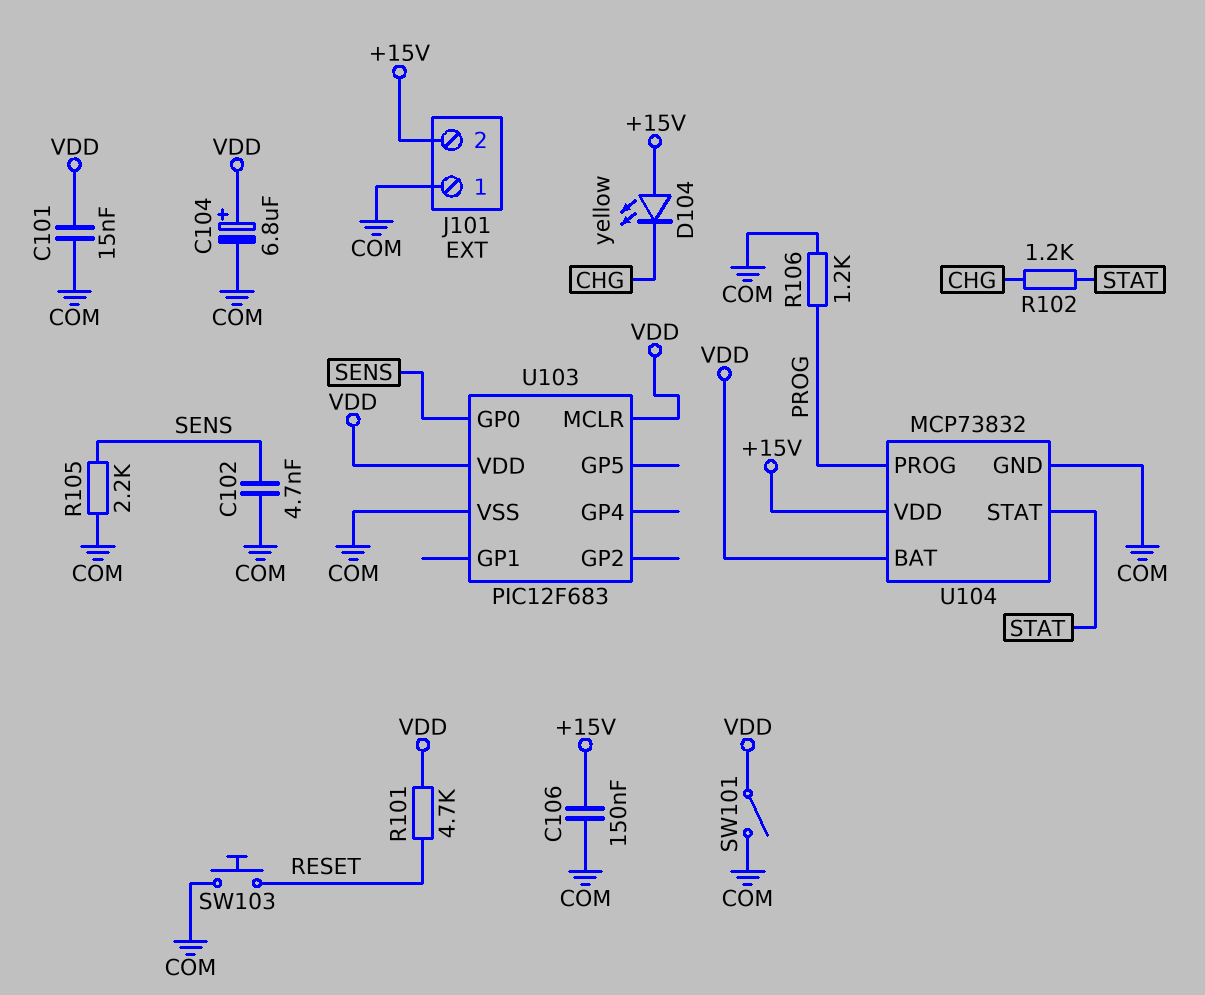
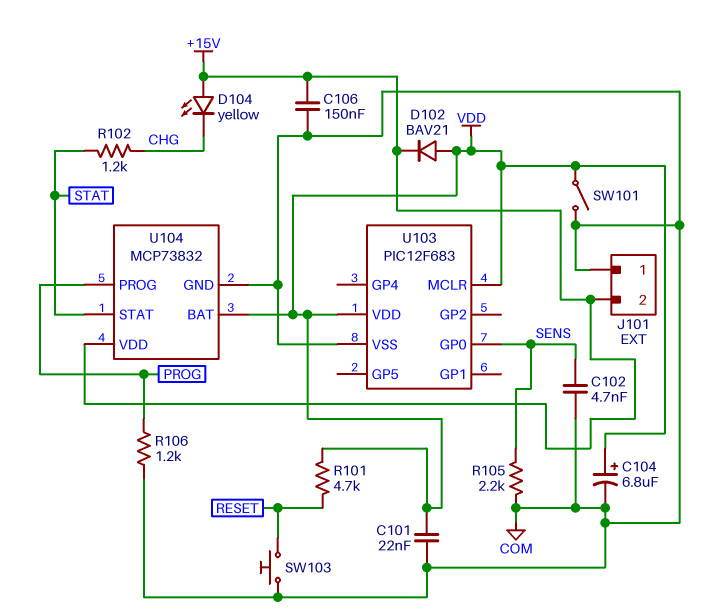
C101: 15nF (COM, VDD) -> 22nF (COM, VDD)
D102: none -> diode BAV21 (A VDD, K +15V)

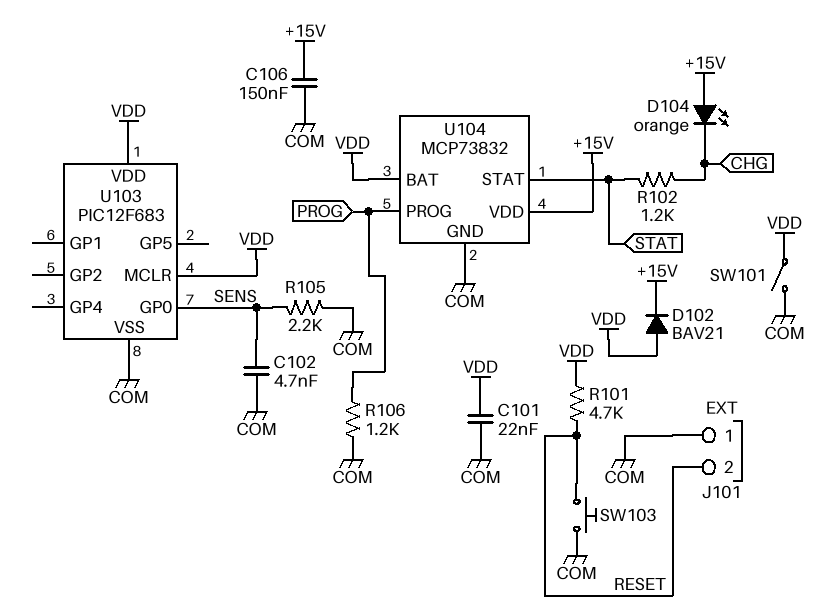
C104: 6.8uF (plus VDD, minus COM) -> none
D104: LED yellow (A +15V, K CHG) -> LED orange (A +15V, K CHG)
J101 pin 2: +15V -> RESET

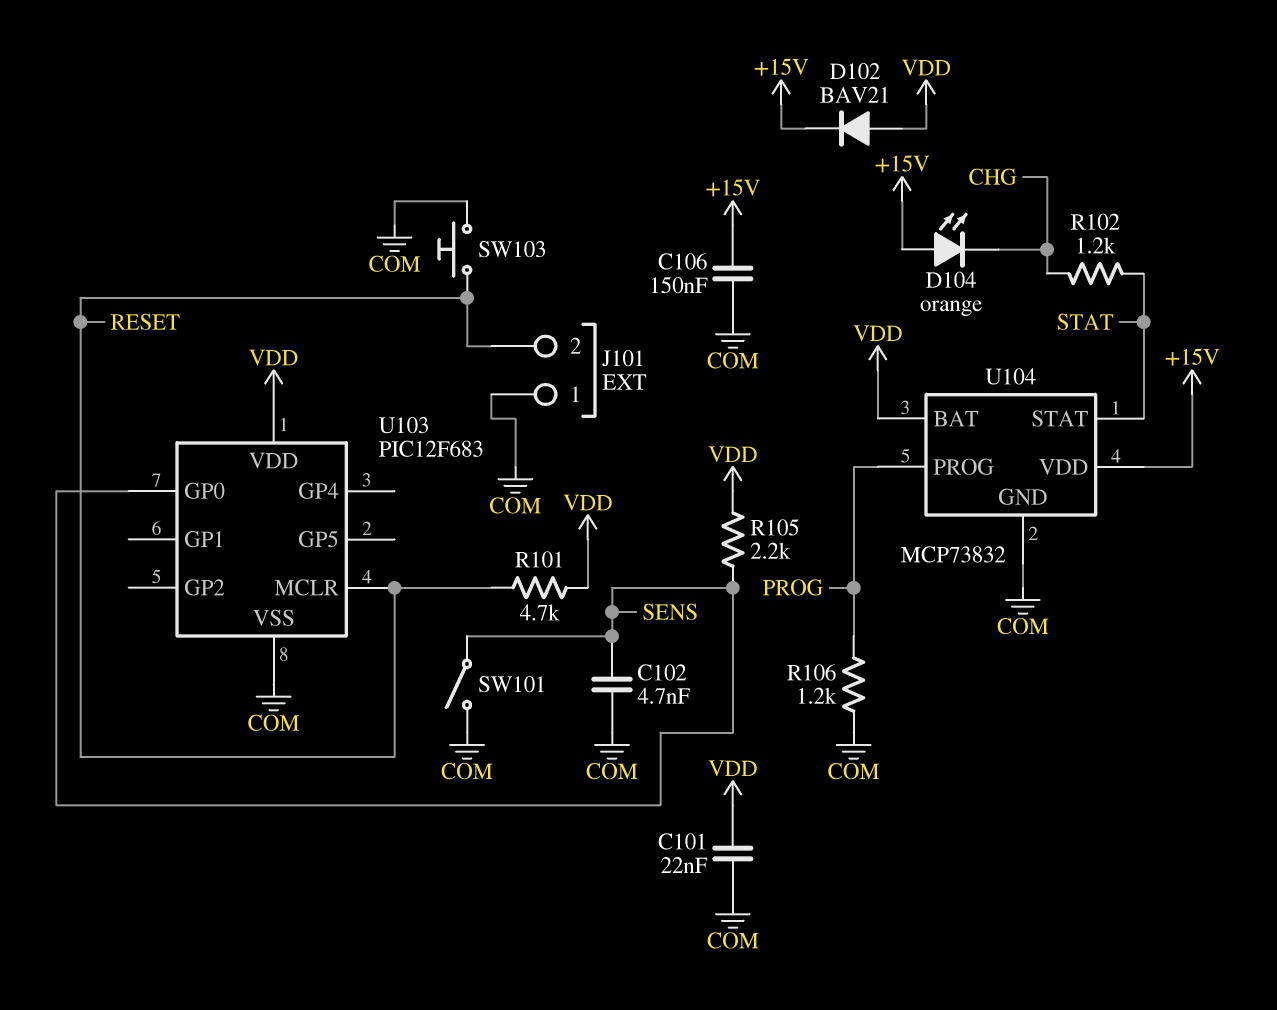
R105: 2.2k (COM, SENS) -> 2.2k (SENS, VDD)
SW101: switch (COM, VDD) -> switch (COM, SENS)
U103 pin MCLR: VDD -> RESET

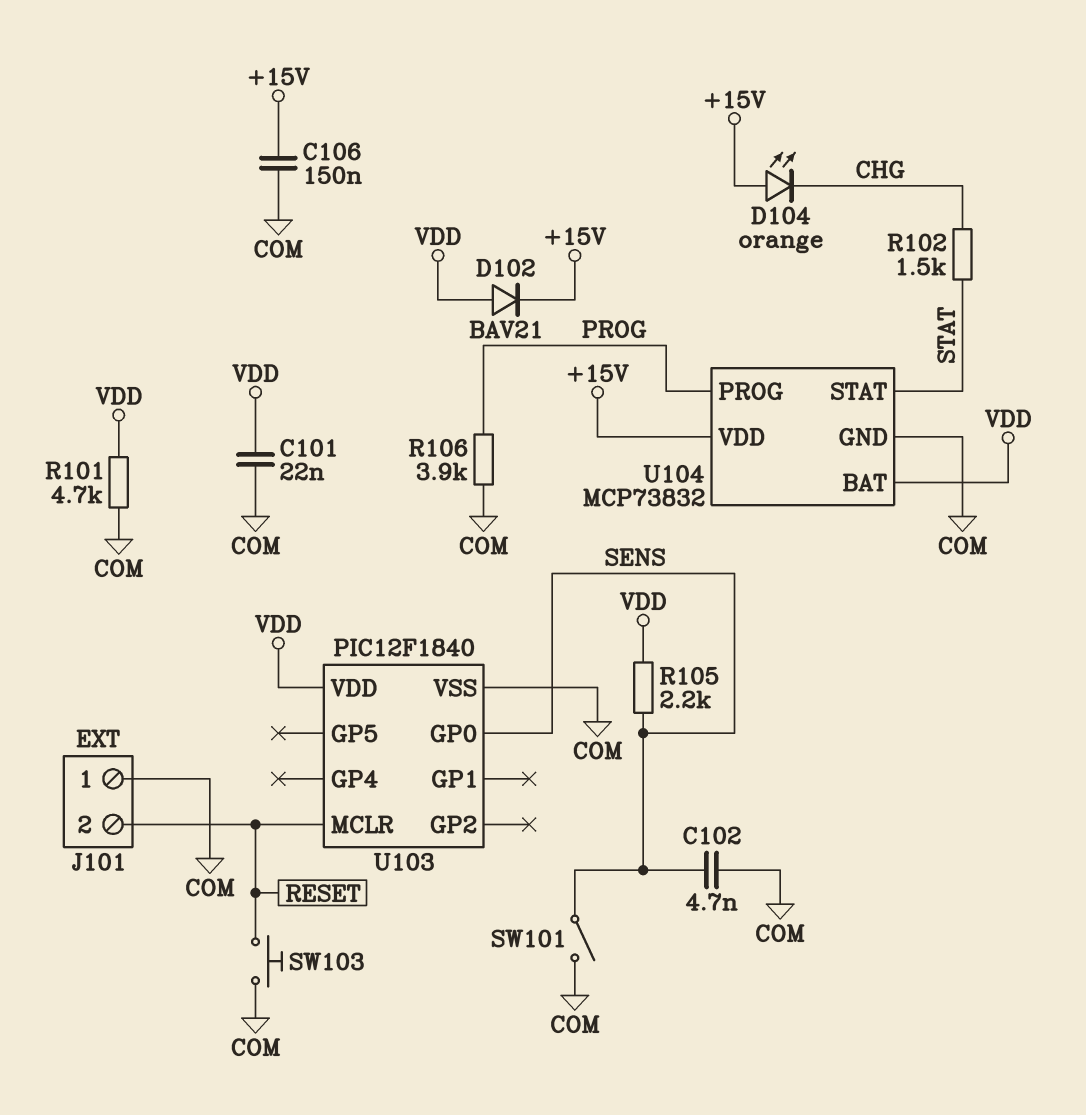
R101: 4.7k (RESET, VDD) -> 4.7k (COM, VDD)
R102: 1.2k (CHG, STAT) -> 1.5k (CHG, STAT)
R106: 1.2k (COM, PROG) -> 3.9k (COM, PROG)
U103: PIC12F683 -> PIC12F1840

